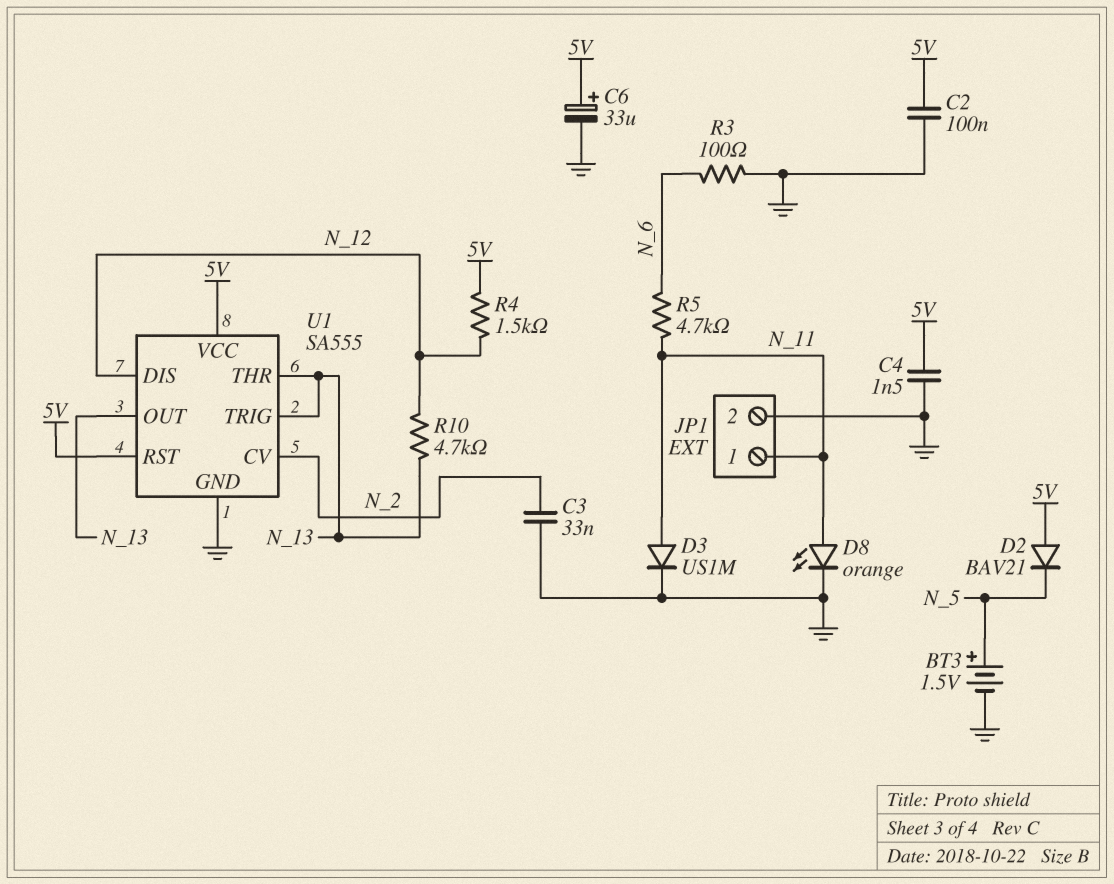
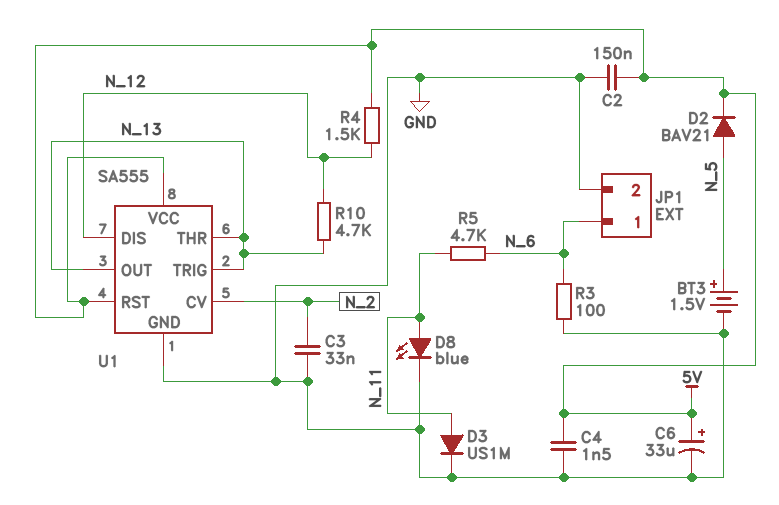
C2: 100nF (5V, GND) -> 150nF (5V, GND)
D2: diode BAV21 (A 5V, K N_5) -> diode BAV21 (A N_5, K 5V)
D8: LED orange (A N_11, K GND) -> LED blue (A N_11, K GND)
JP1 pin 1: N_11 -> N_6

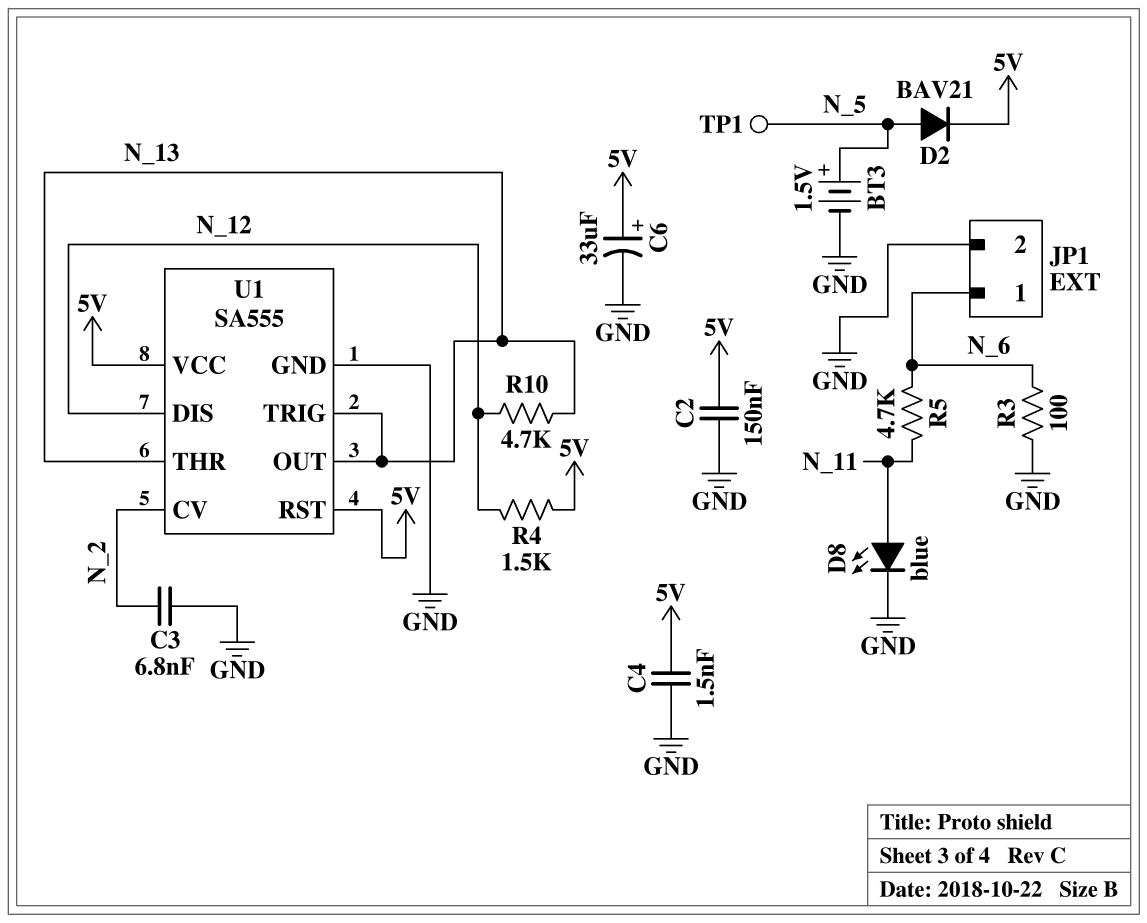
C3: 33nF (GND, N_2) -> 6.8nF (GND, N_2)
D3: diode US1M (A N_11, K GND) -> none
TP1: none -> test point (N_5)

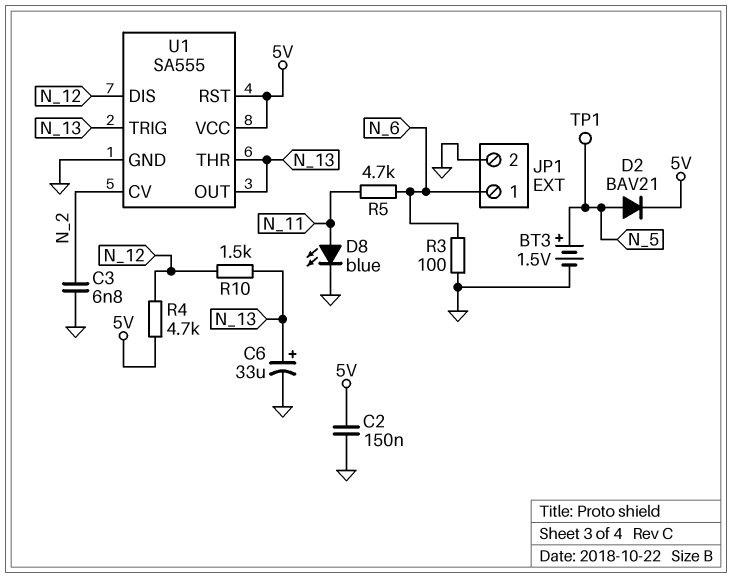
C4: 1.5nF (5V, GND) -> none
C6: 33uF (plus 5V, minus GND) -> 33uF (plus N_13, minus GND)
R4: 1.5k (5V, N_12) -> 4.7k (5V, N_12)
R10: 4.7k (N_12, N_13) -> 1.5k (N_12, N_13)

